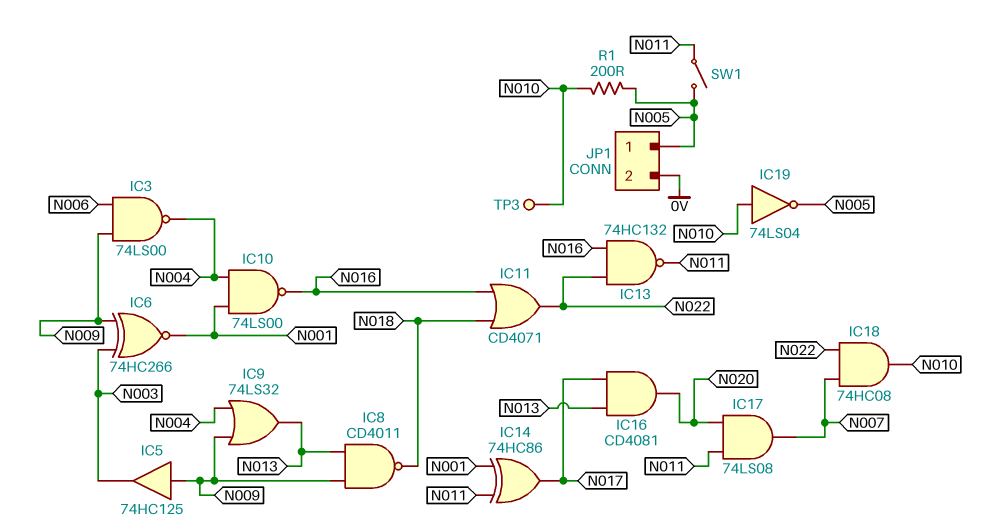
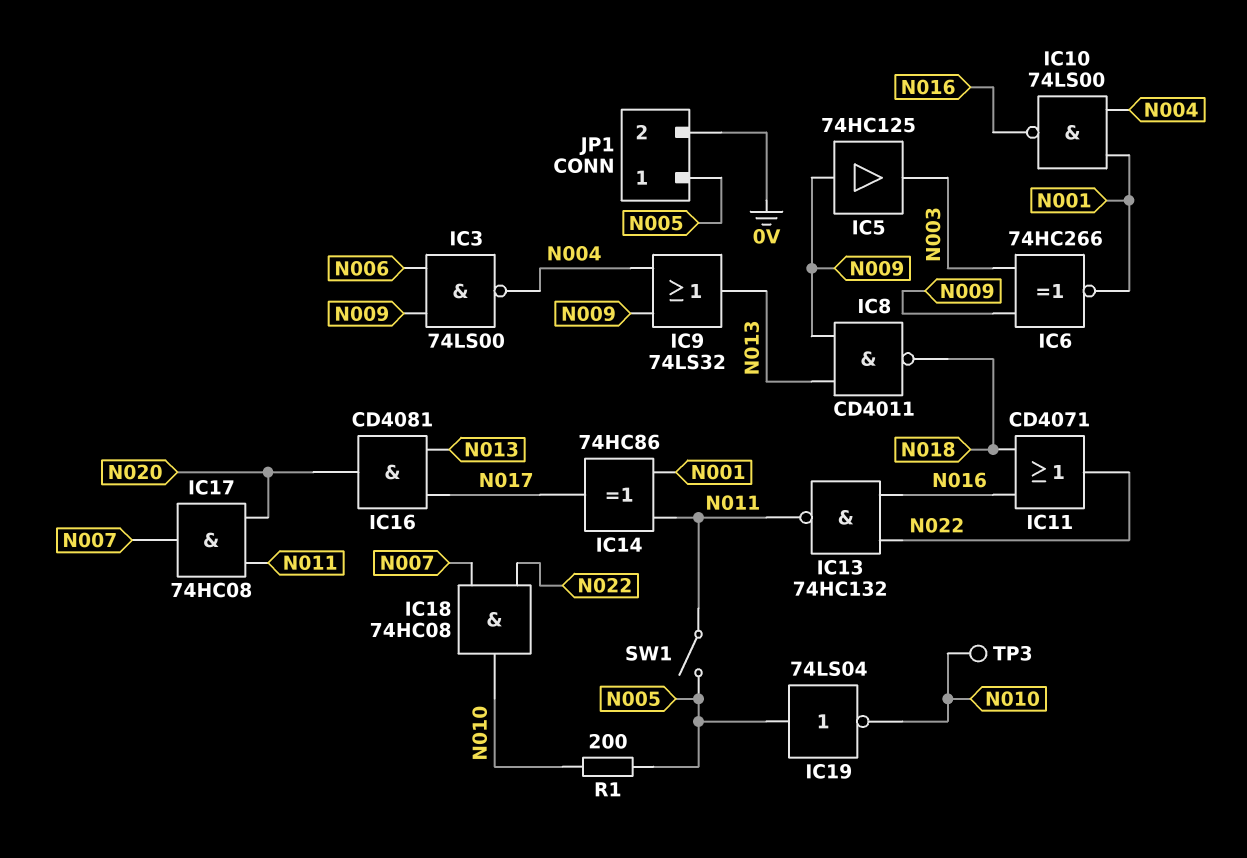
IC17: AND 74LS08 (in N011, in N020, out N007) -> AND 74HC08 (in N011, in N020, out N007)
IC19: NOT 74LS04 (in N010, out N005) -> NOT 74LS04 (in N005, out N010)

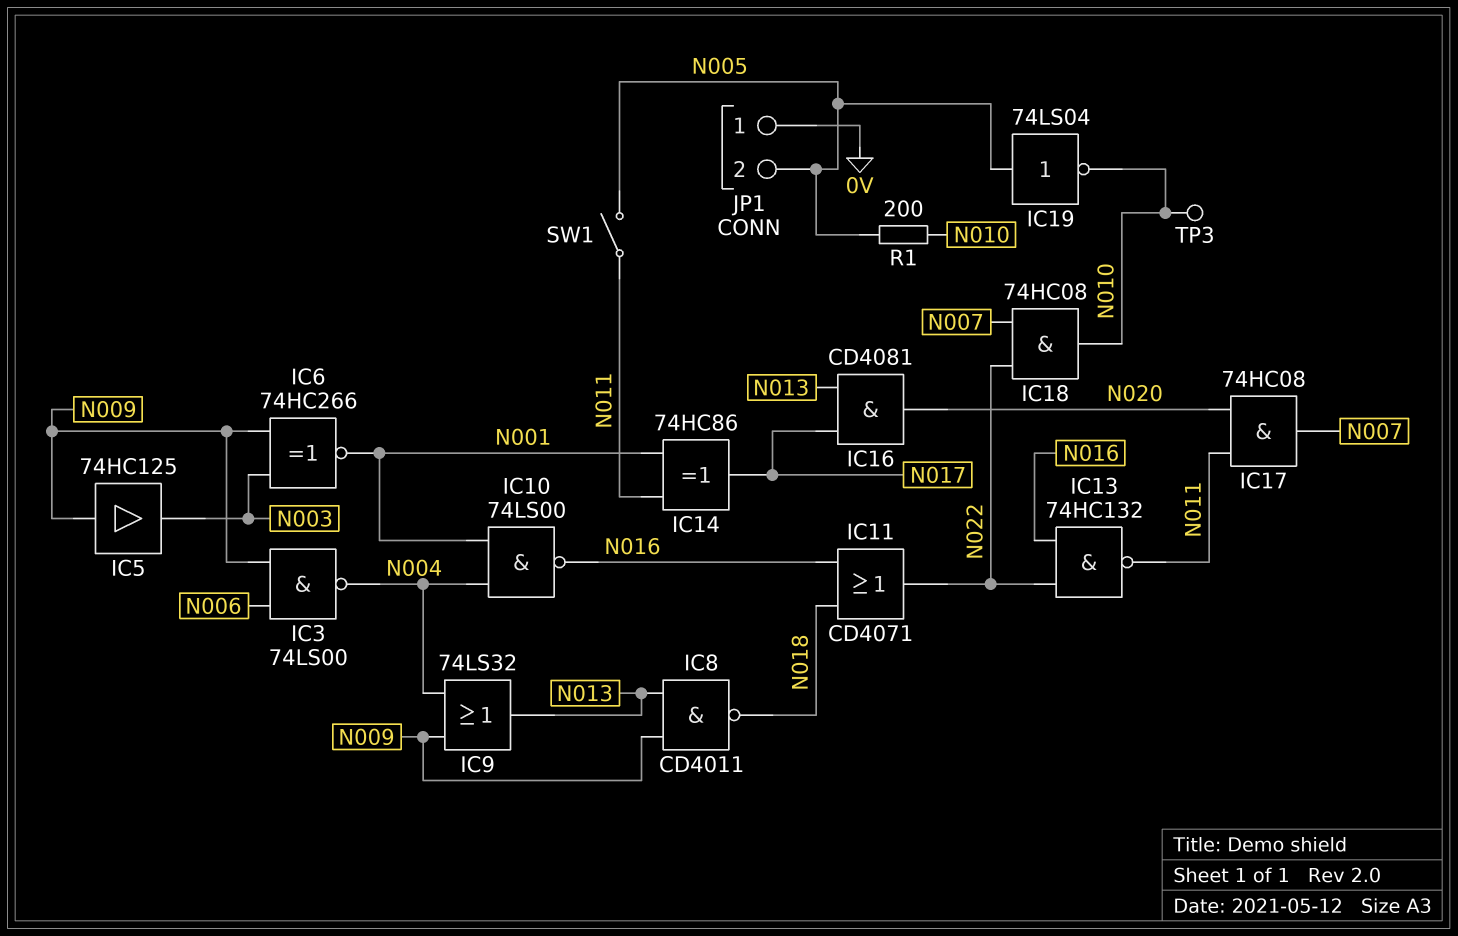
JP1 pin 1: N005 -> 0V
JP1 pin 2: 0V -> N005

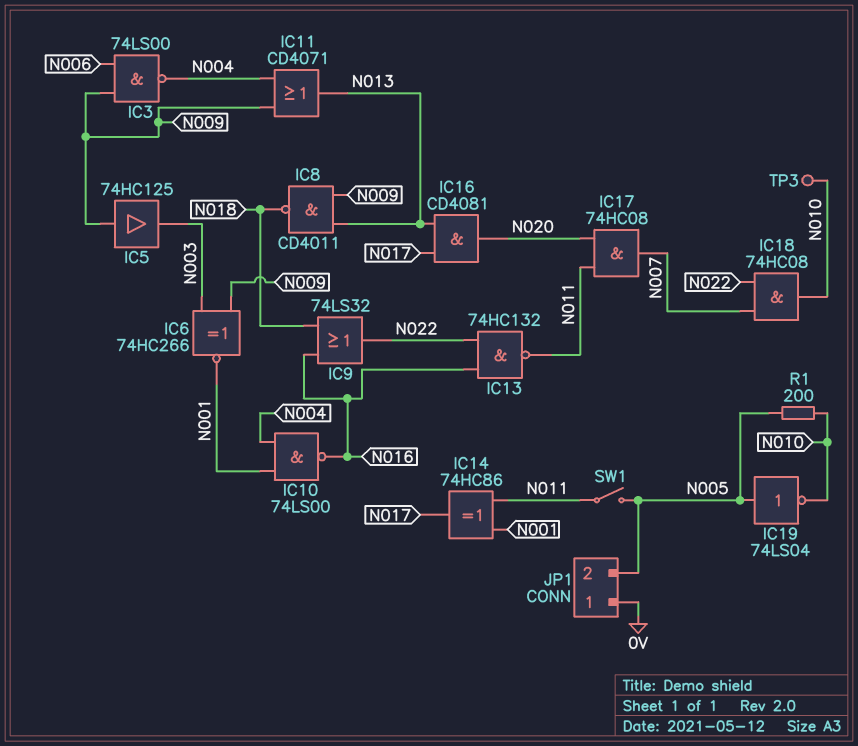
IC9: OR 74LS32 (in N004, in N009, out N013) -> OR 74LS32 (in N016, in N018, out N022)
IC11: OR CD4071 (in N016, in N018, out N022) -> OR CD4071 (in N004, in N009, out N013)

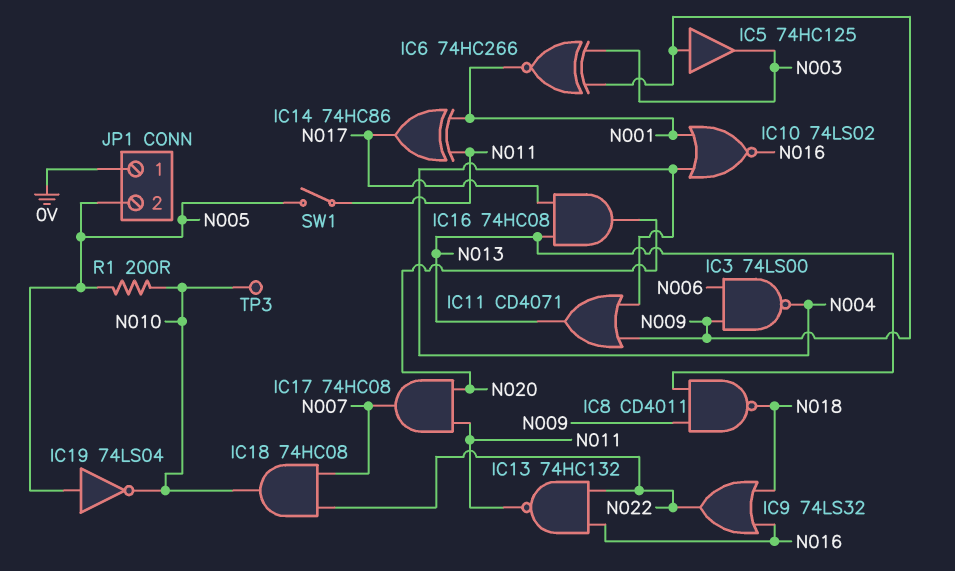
IC10: NAND 74LS00 (in N001, in N004, out N016) -> NOR 74LS02 (in N001, in N004, out N016)
IC16: AND CD4081 (in N013, in N017, out N020) -> AND 74HC08 (in N013, in N017, out N020)

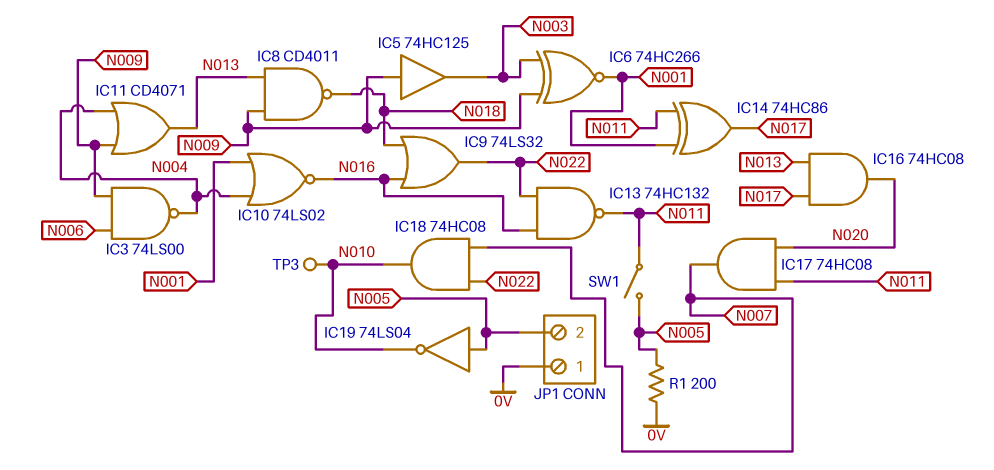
R1: 200 (N005, N010) -> 200 (0V, N005)

